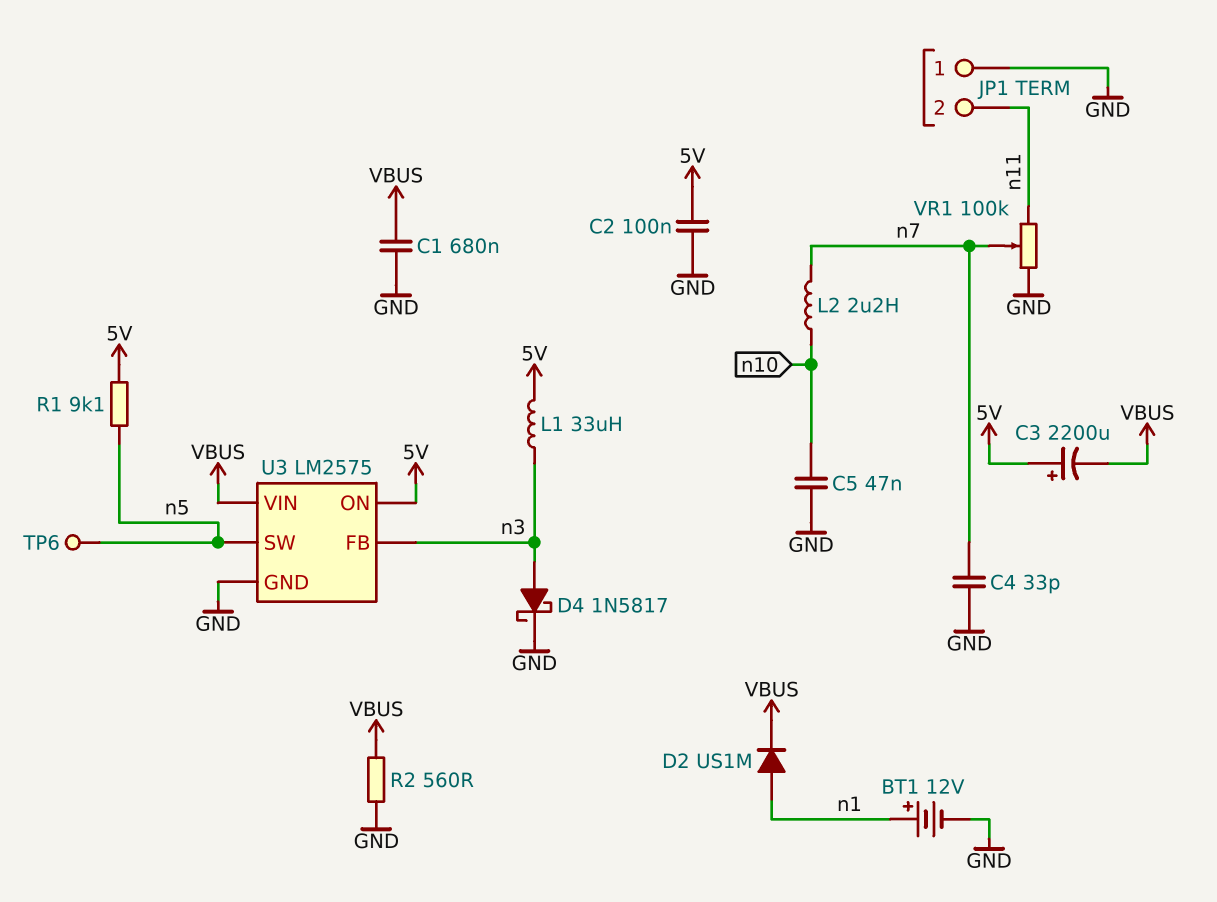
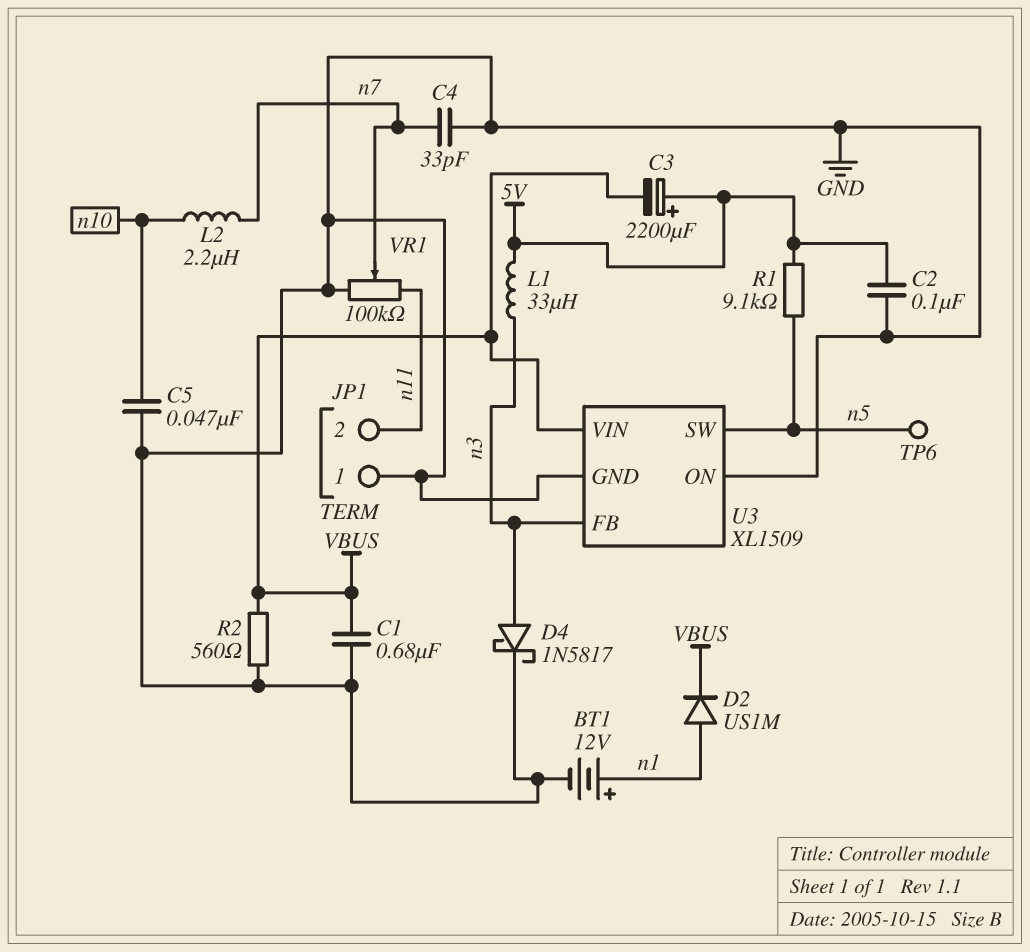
U3: LM2575 -> XL1509
U3 pin ON: 5V -> GND

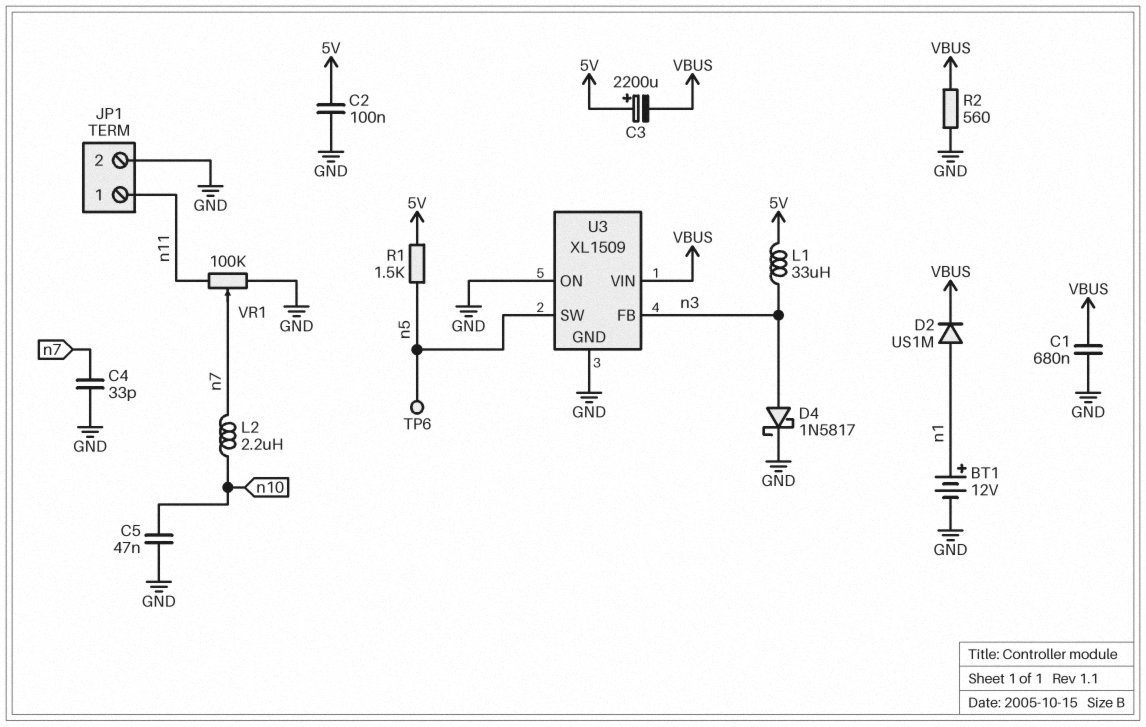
JP1 pin 1: GND -> n11
JP1 pin 2: n11 -> GND
R1: 9.1k (5V, n5) -> 1.5k (5V, n5)

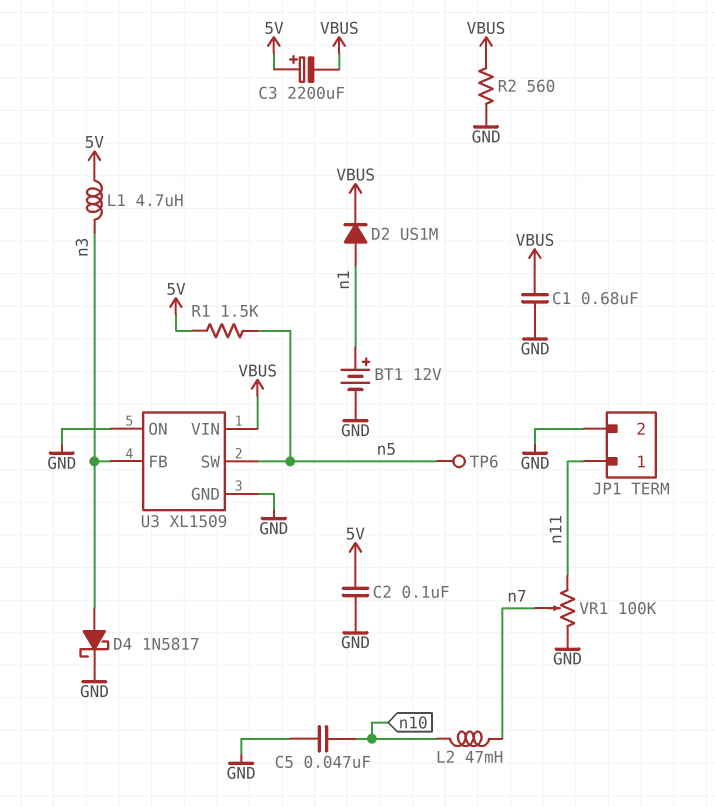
C4: 33pF (GND, n7) -> none
L1: 33uH (5V, n3) -> 4.7uH (5V, n3)
L2: 2.2uH (n7, n10) -> 47mH (n7, n10)

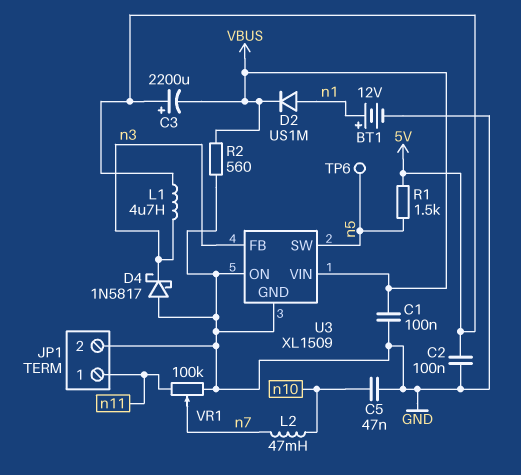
C1: 680nF (GND, VBUS) -> 100nF (GND, VBUS)
D4: schottky 1N5817 (A n3, K GND) -> schottky 1N5817 (A GND, K n3)

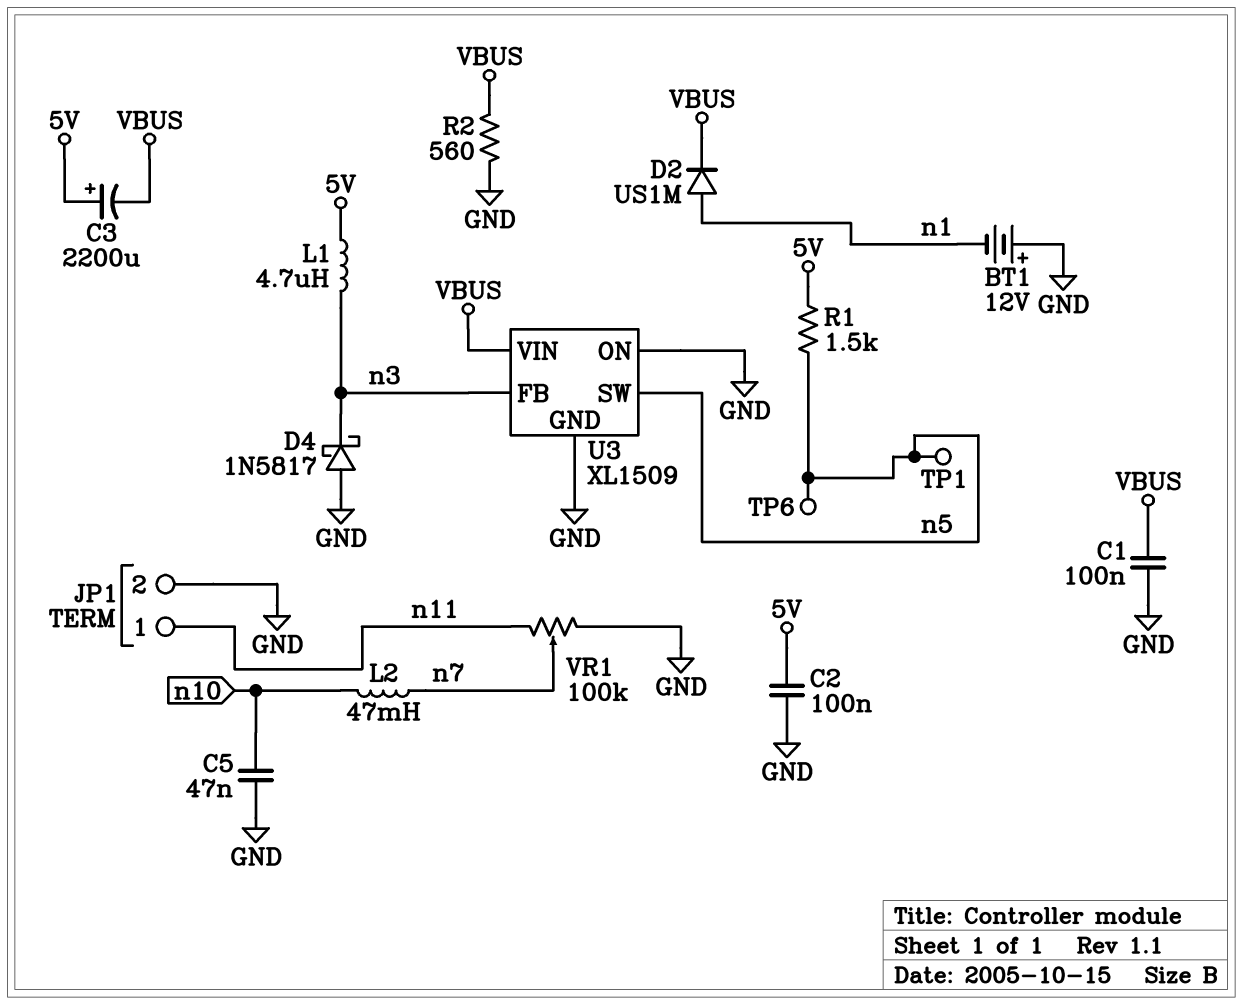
BT1: 12V (plus n1, minus GND) -> 12V (plus GND, minus n1)
TP1: none -> test point (n5)

